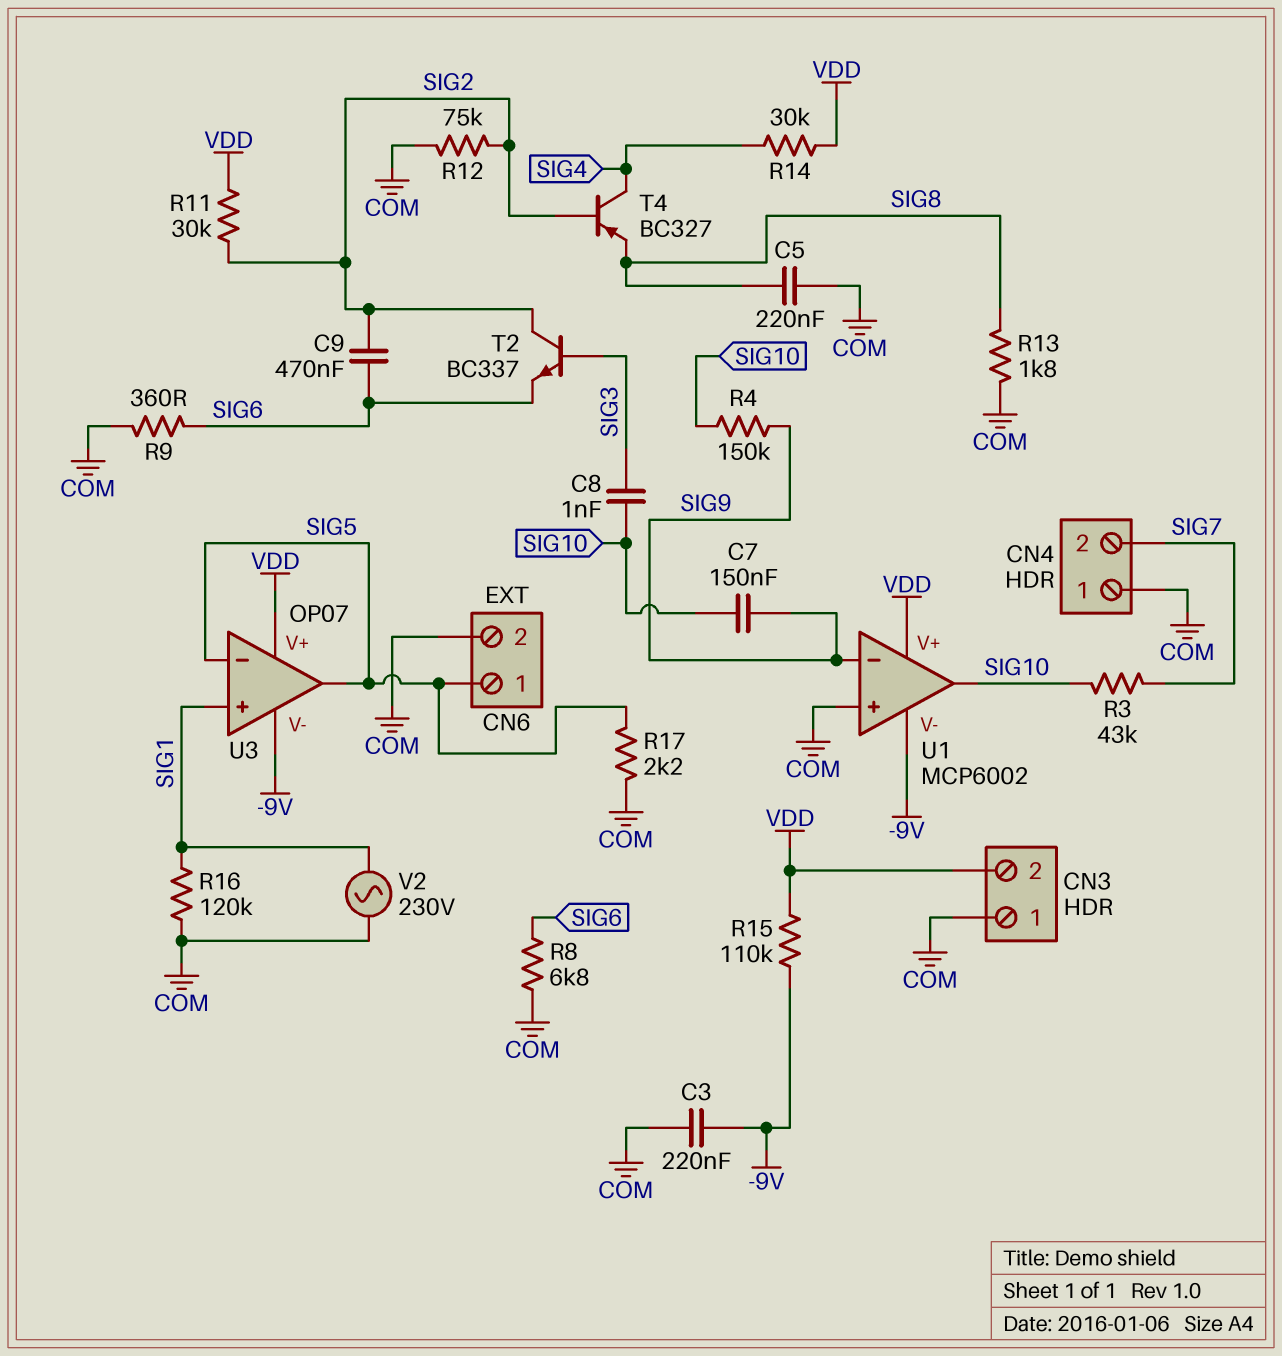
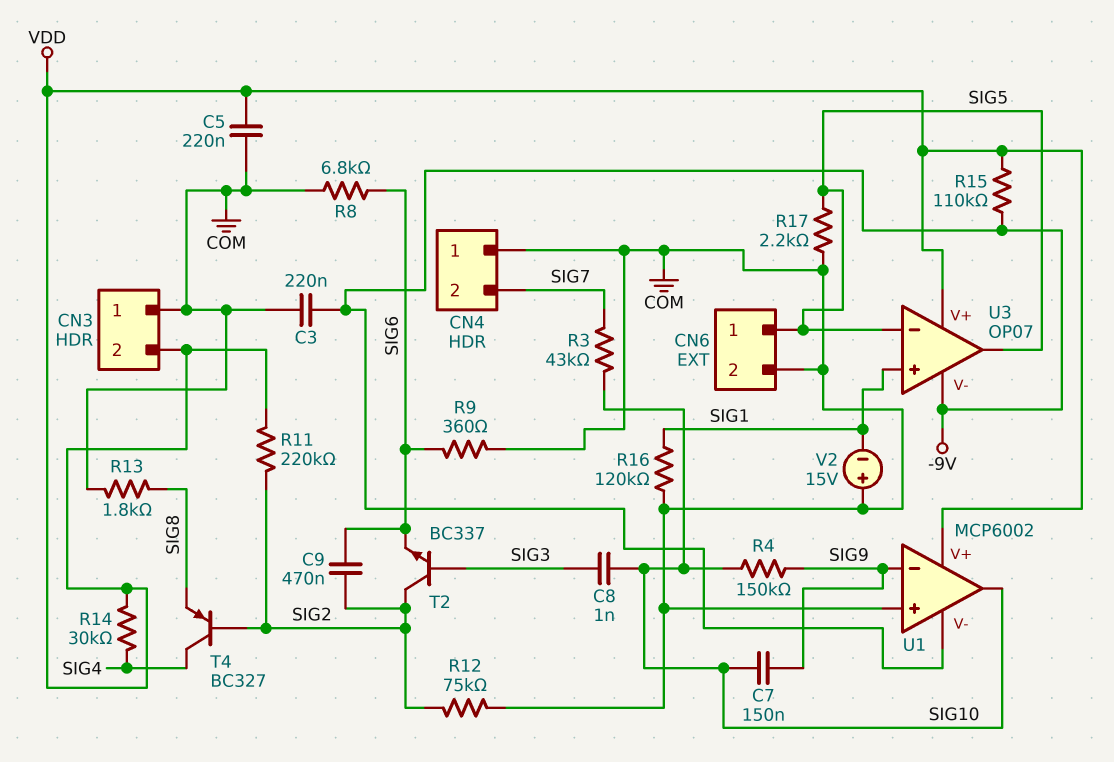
C5: 220nF (COM, SIG8) -> 220nF (COM, VDD)
R11: 30k (SIG2, VDD) -> 220k (SIG2, VDD)
V2: AC 230V (COM, SIG1) -> 15V (plus COM, minus SIG1)

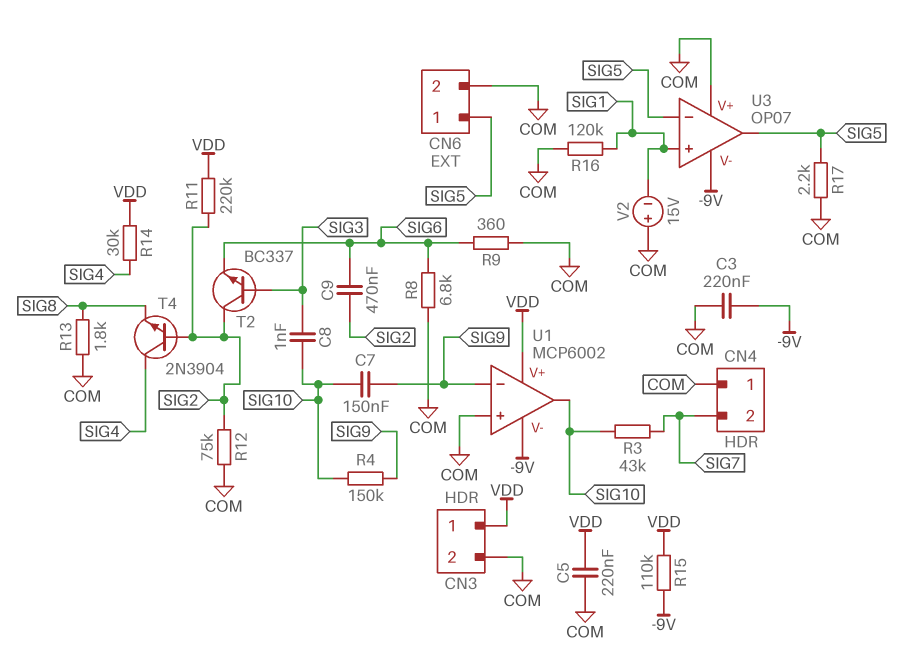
CN3 pin 1: COM -> VDD
CN3 pin 2: VDD -> COM
T4: PNP BC327 (B SIG2, C SIG4, E SIG8) -> NPN 2N3904 (B SIG2, C SIG4, E SIG8)
U3 pin V+: VDD -> COM

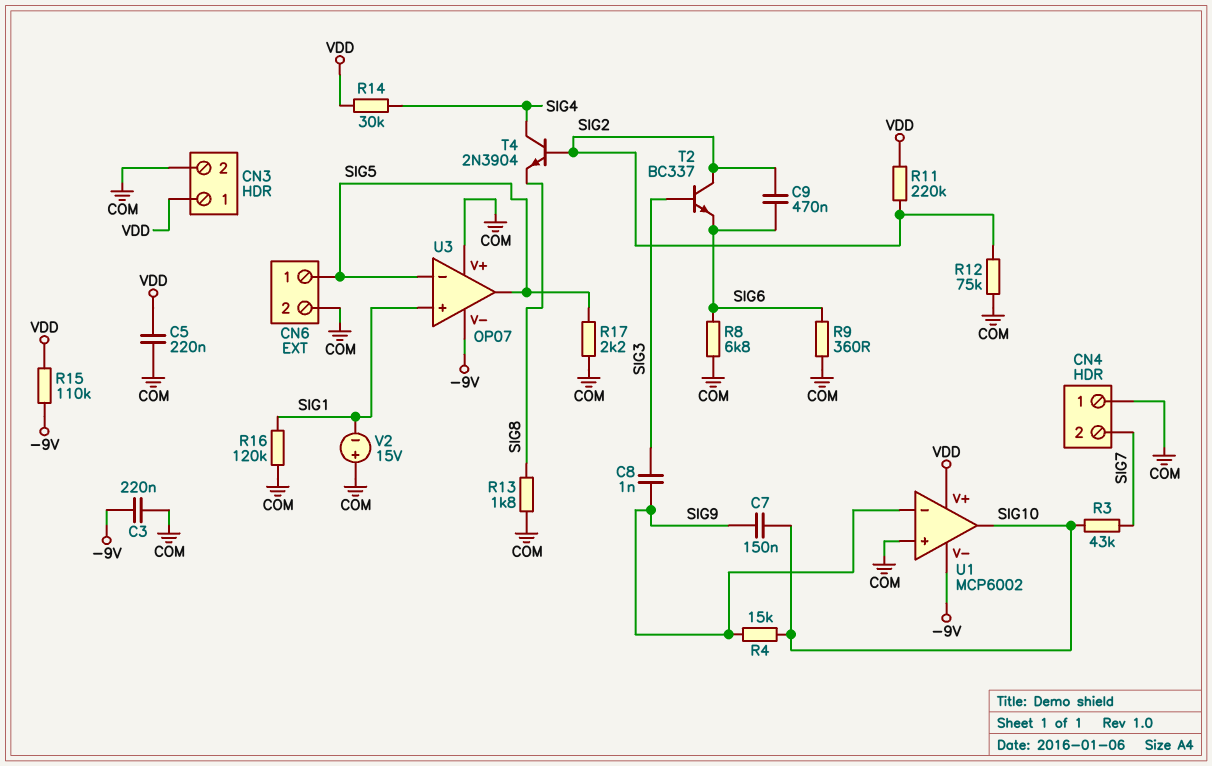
C8: 1nF (SIG3, SIG10) -> 1nF (SIG3, SIG9)
R4: 150k (SIG9, SIG10) -> 15k (SIG9, SIG10)

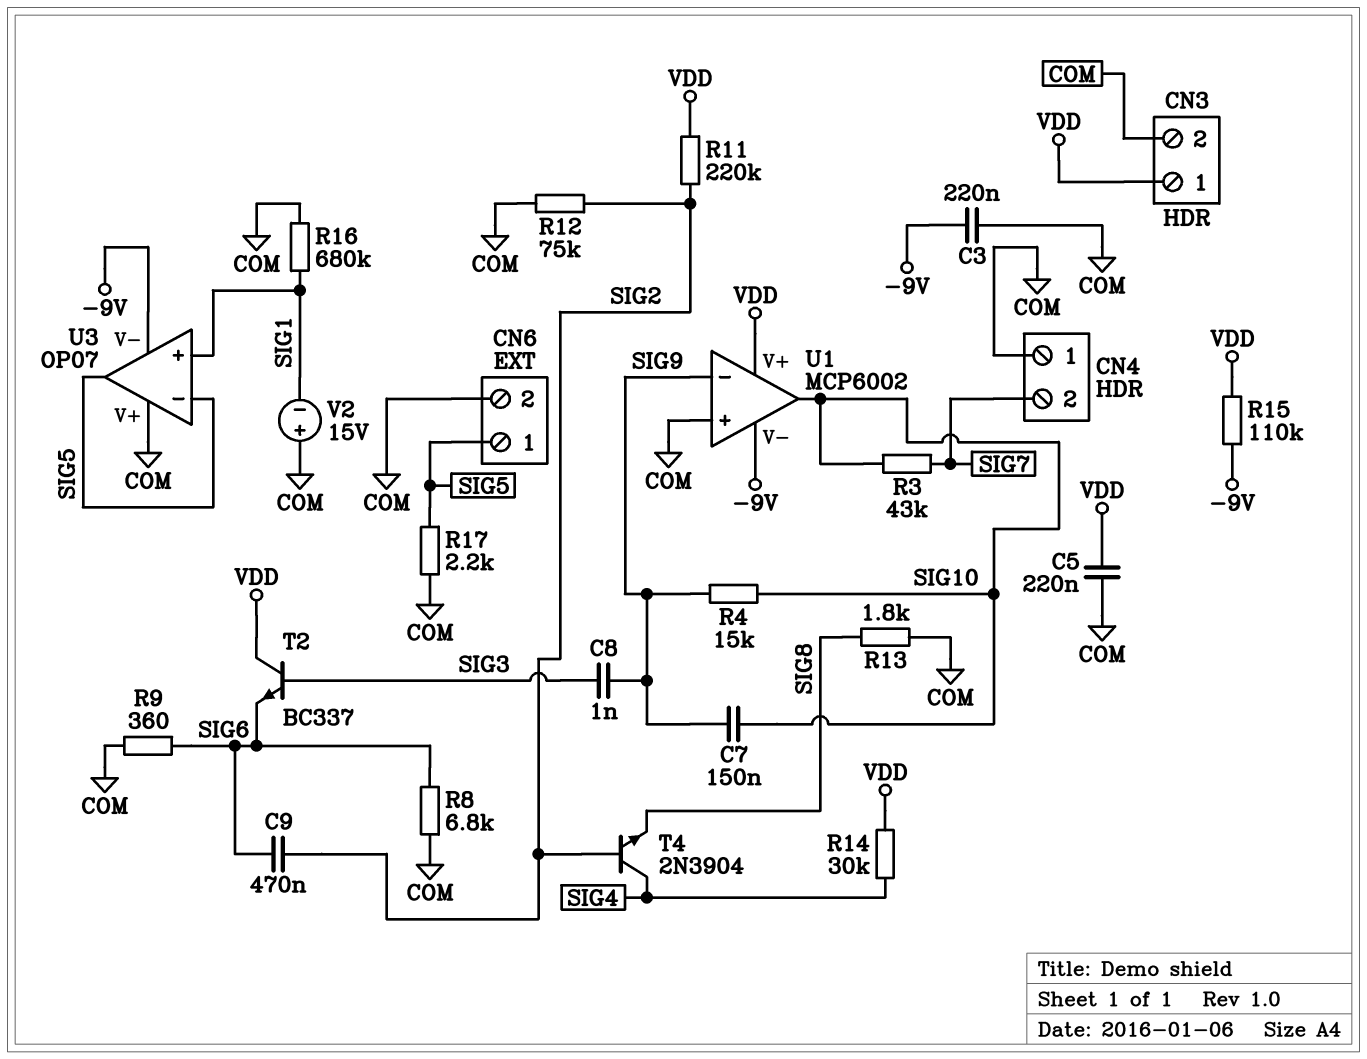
R16: 120k (COM, SIG1) -> 680k (COM, SIG1)
T2: NPN BC337 (B SIG3, C SIG2, E SIG6) -> NPN BC337 (B SIG3, C VDD, E SIG6)

